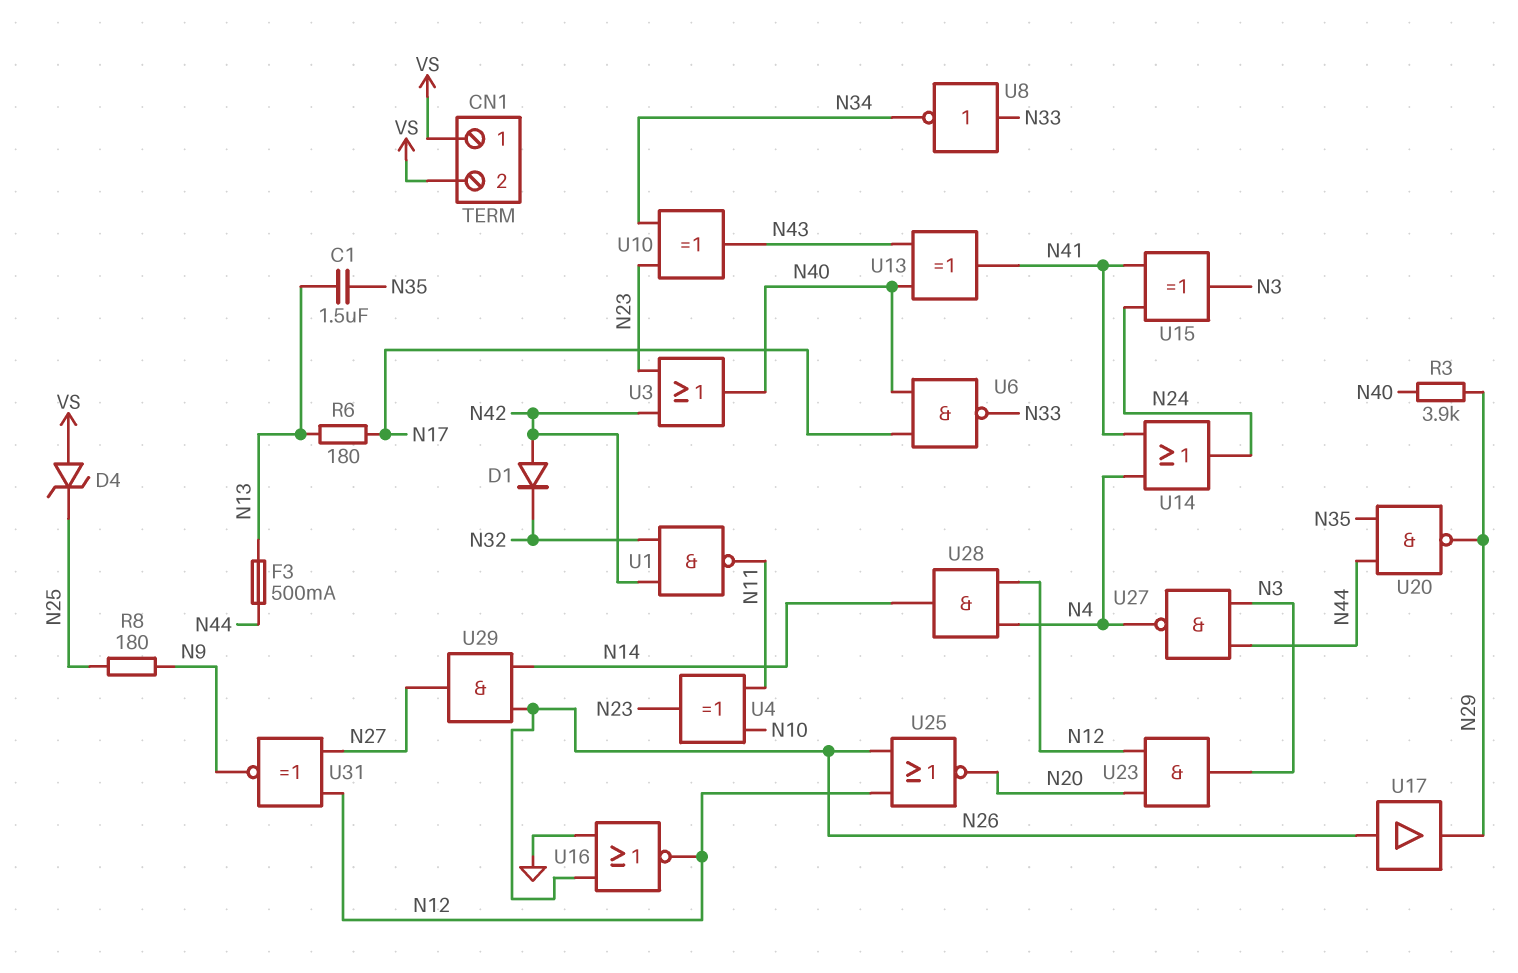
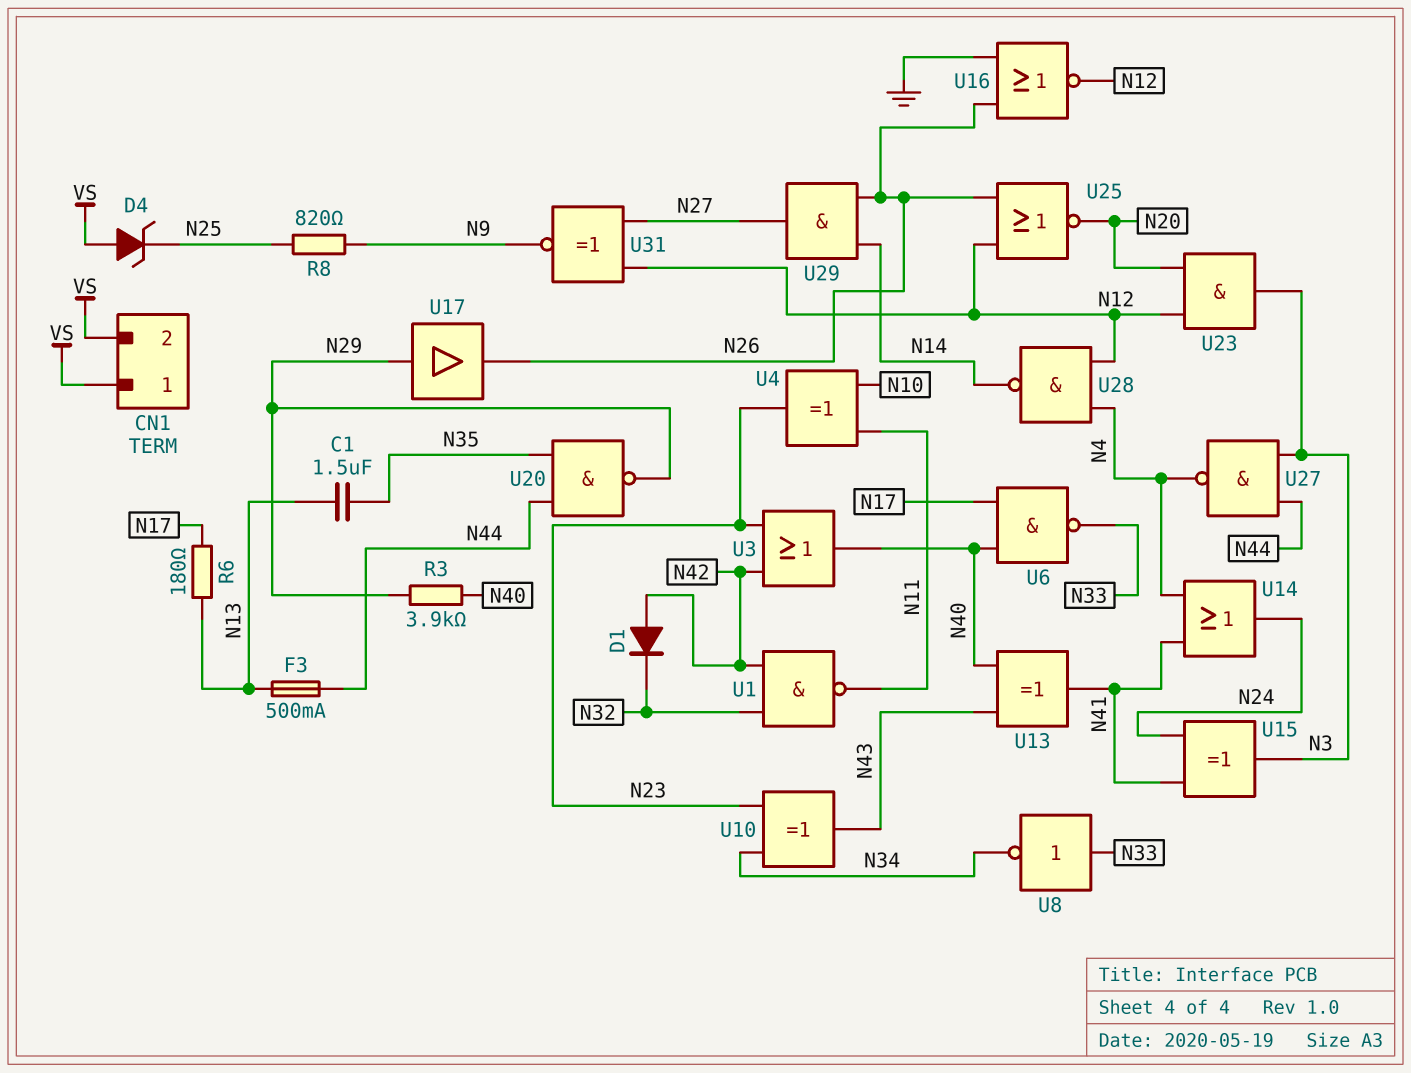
R8: 180 (N9, N25) -> 820 (N9, N25)
U17: buffer (in N26, out N29) -> buffer (in N29, out N26)
U28: AND (in N4, in N12, out N14) -> NAND (in N4, in N12, out N14)

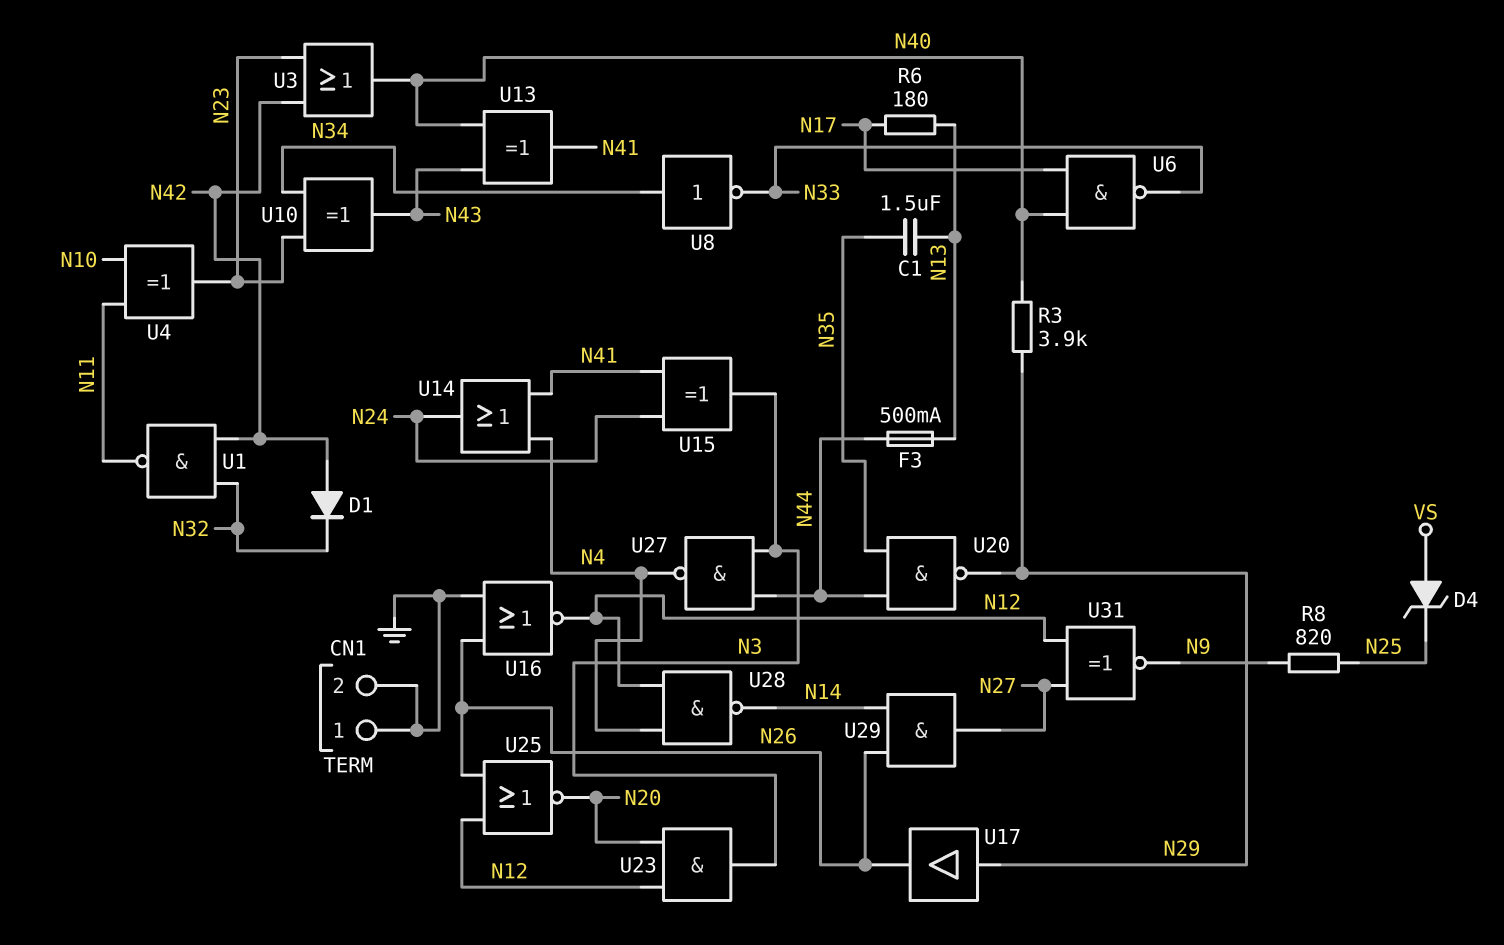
CN1 pin 1: VS -> GND
CN1 pin 2: VS -> GND
U8: NOT (in N33, out N34) -> NOT (in N34, out N33)

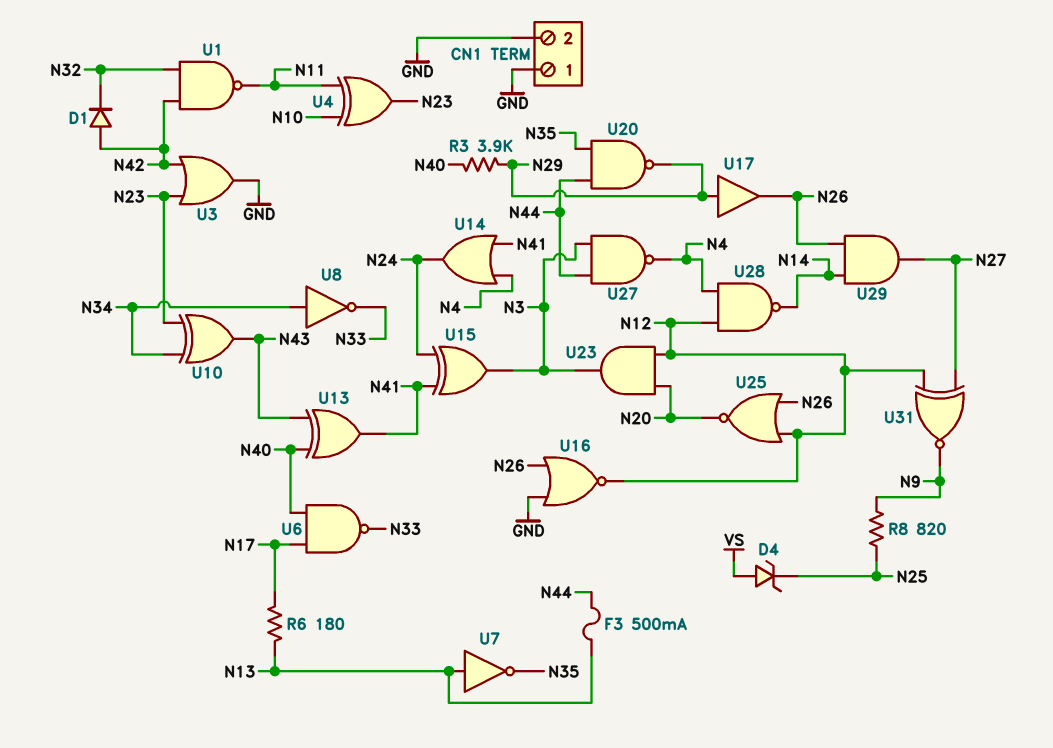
C1: 1.5uF (N13, N35) -> none
U3: OR (in N23, in N42, out N40) -> OR (in N23, in N42, out GND)
U7: none -> NOT (in N13, out N35)

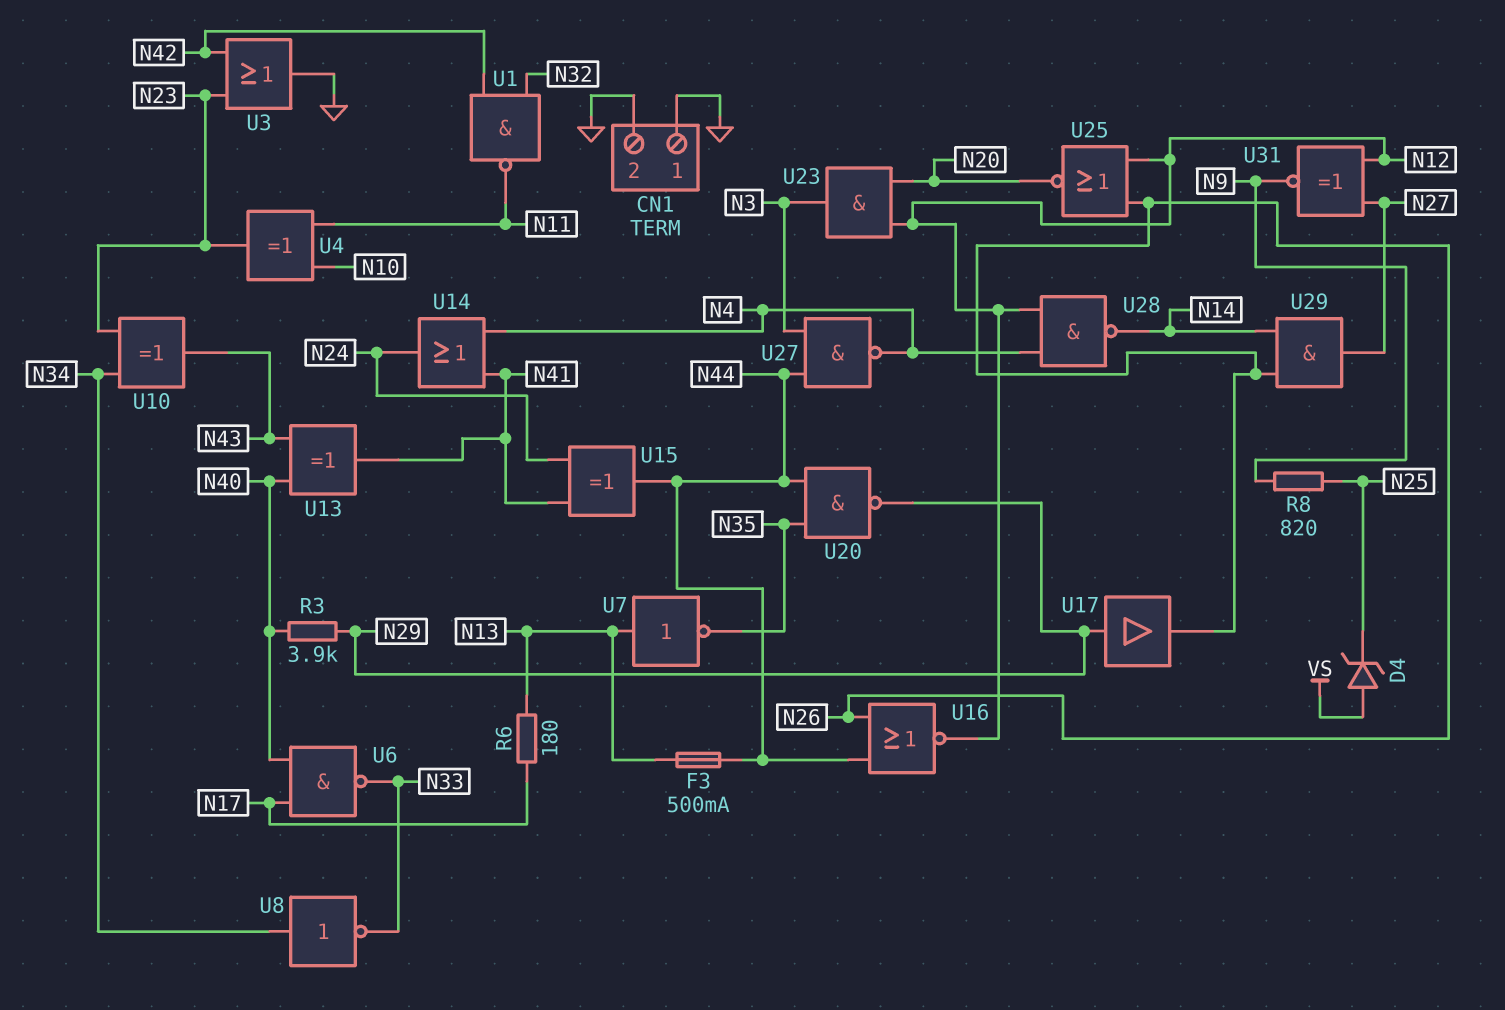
D1: diode (A N42, K N32) -> none
U15: XOR (in N24, in N41, out N3) -> XOR (in N24, in N41, out N44)
U16: NOR (in GND, in N26, out N12) -> NOR (in N26, in N44, out N12)

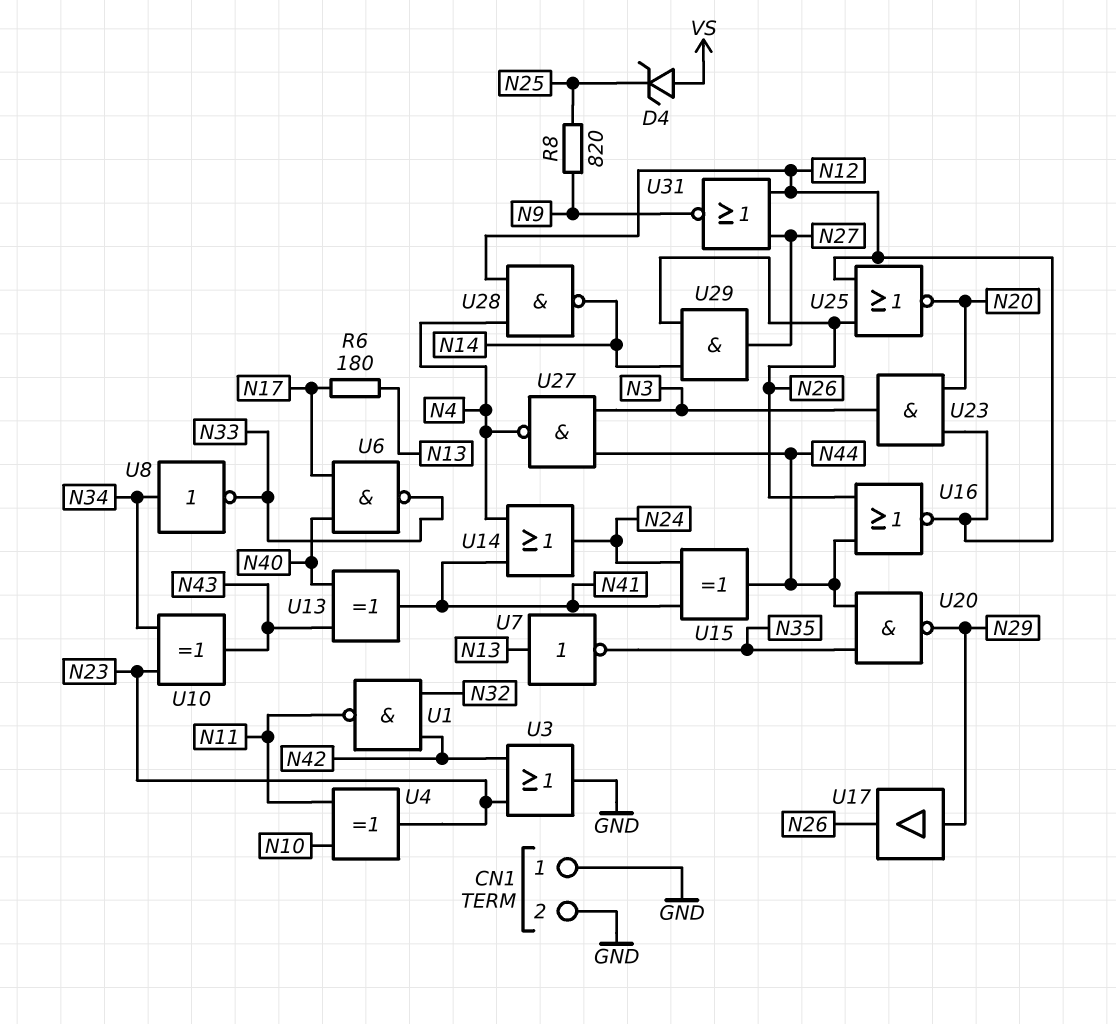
F3: 500mA (N13, N44) -> none
R3: 3.9k (N29, N40) -> none
U31: XNOR (in N12, in N27, out N9) -> NOR (in N12, in N27, out N9)

